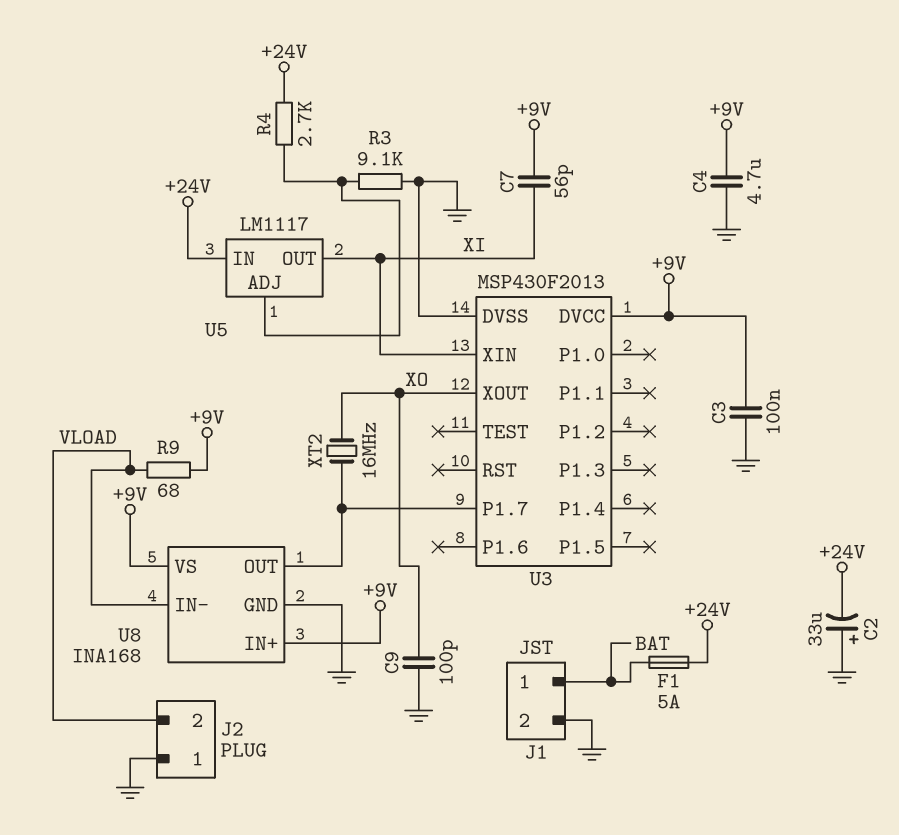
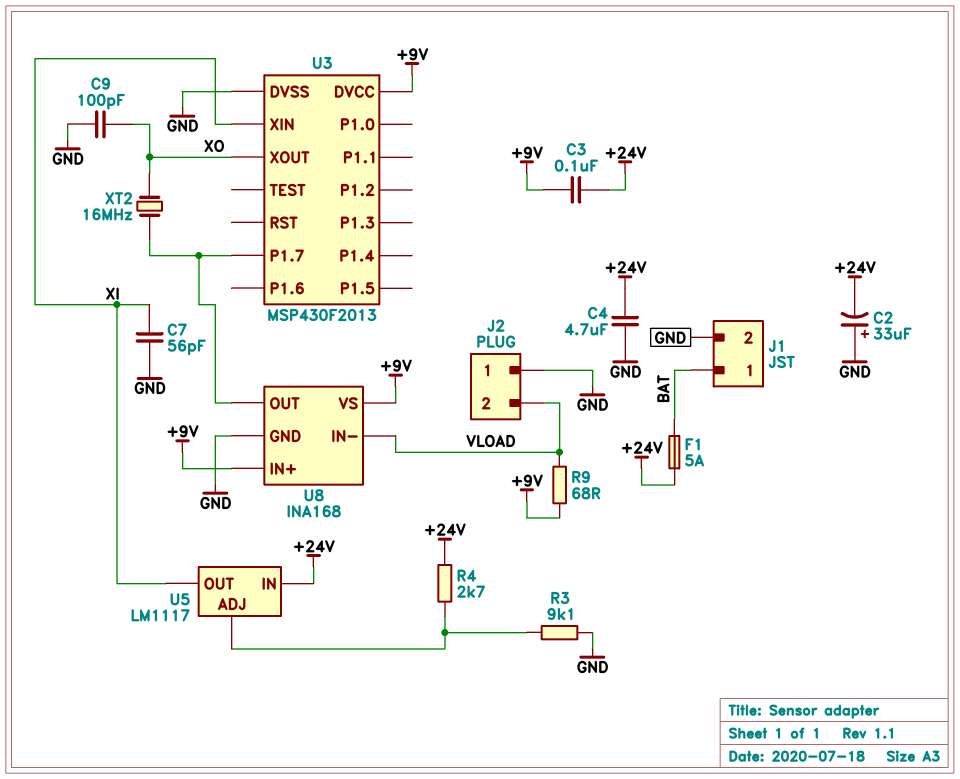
C3: 100nF (+9V, GND) -> 100nF (+9V, +24V)
C4: 4.7uF (+9V, GND) -> 4.7uF (+24V, GND)
C7: 56pF (+9V, XI) -> 56pF (GND, XI)

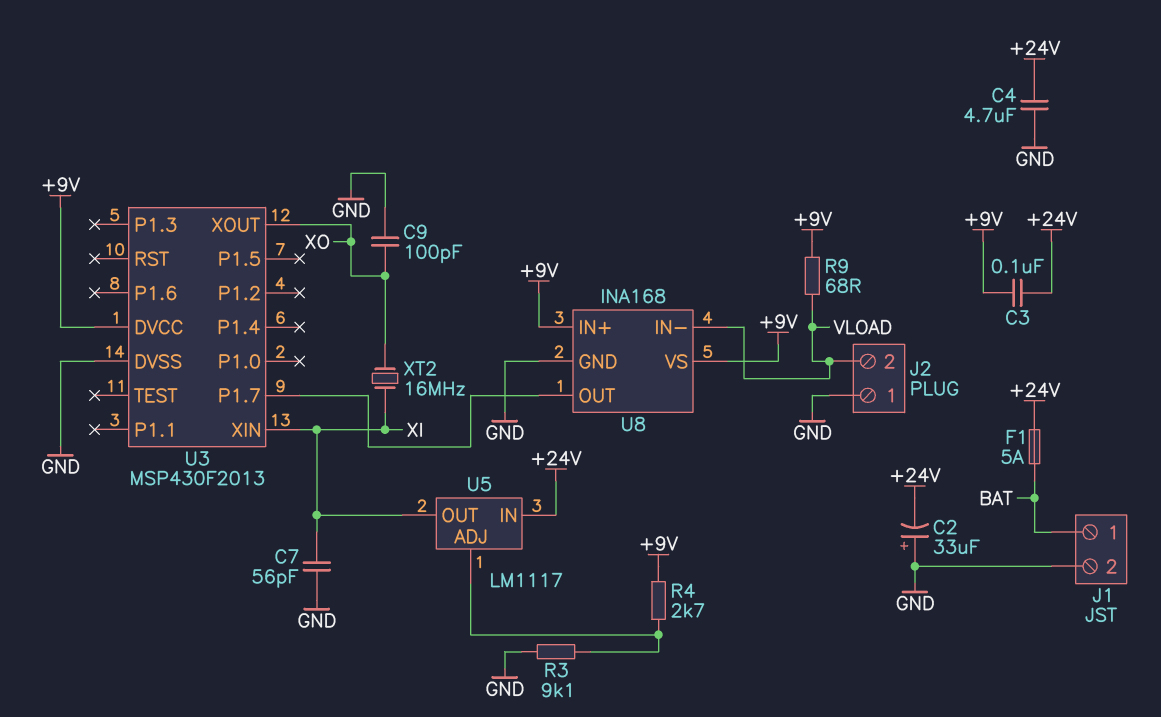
R4: 2.7k (+24V, U5/ADJ) -> 2.7k (+9V, U5/ADJ)
XT2: 16MHz (U3/P1.7, XO) -> 16MHz (XI, XO)

